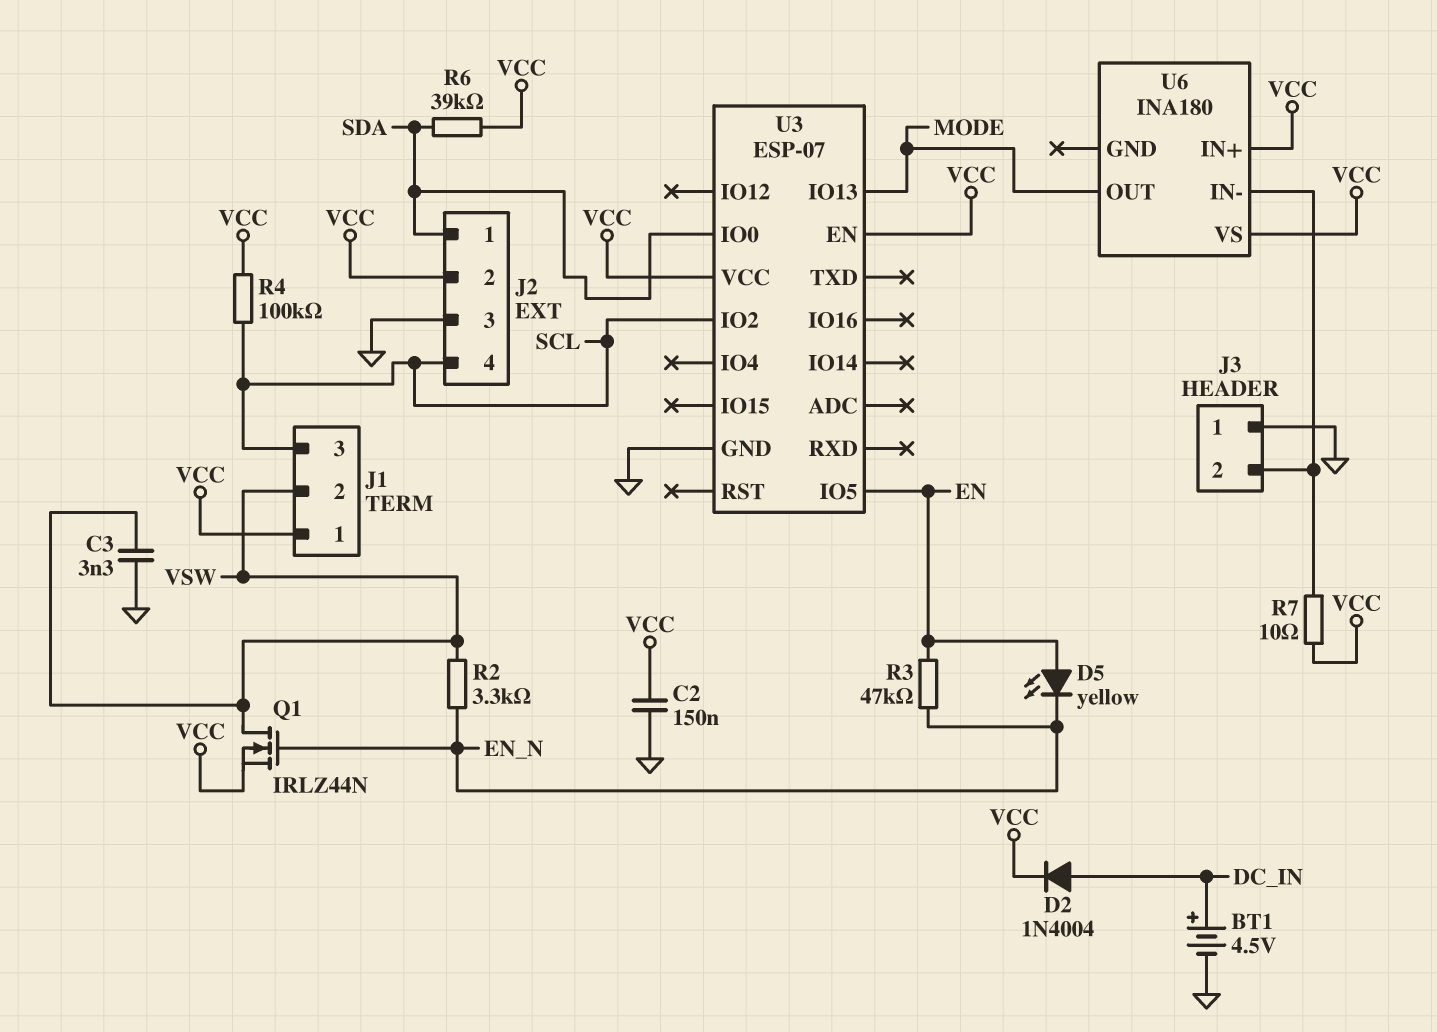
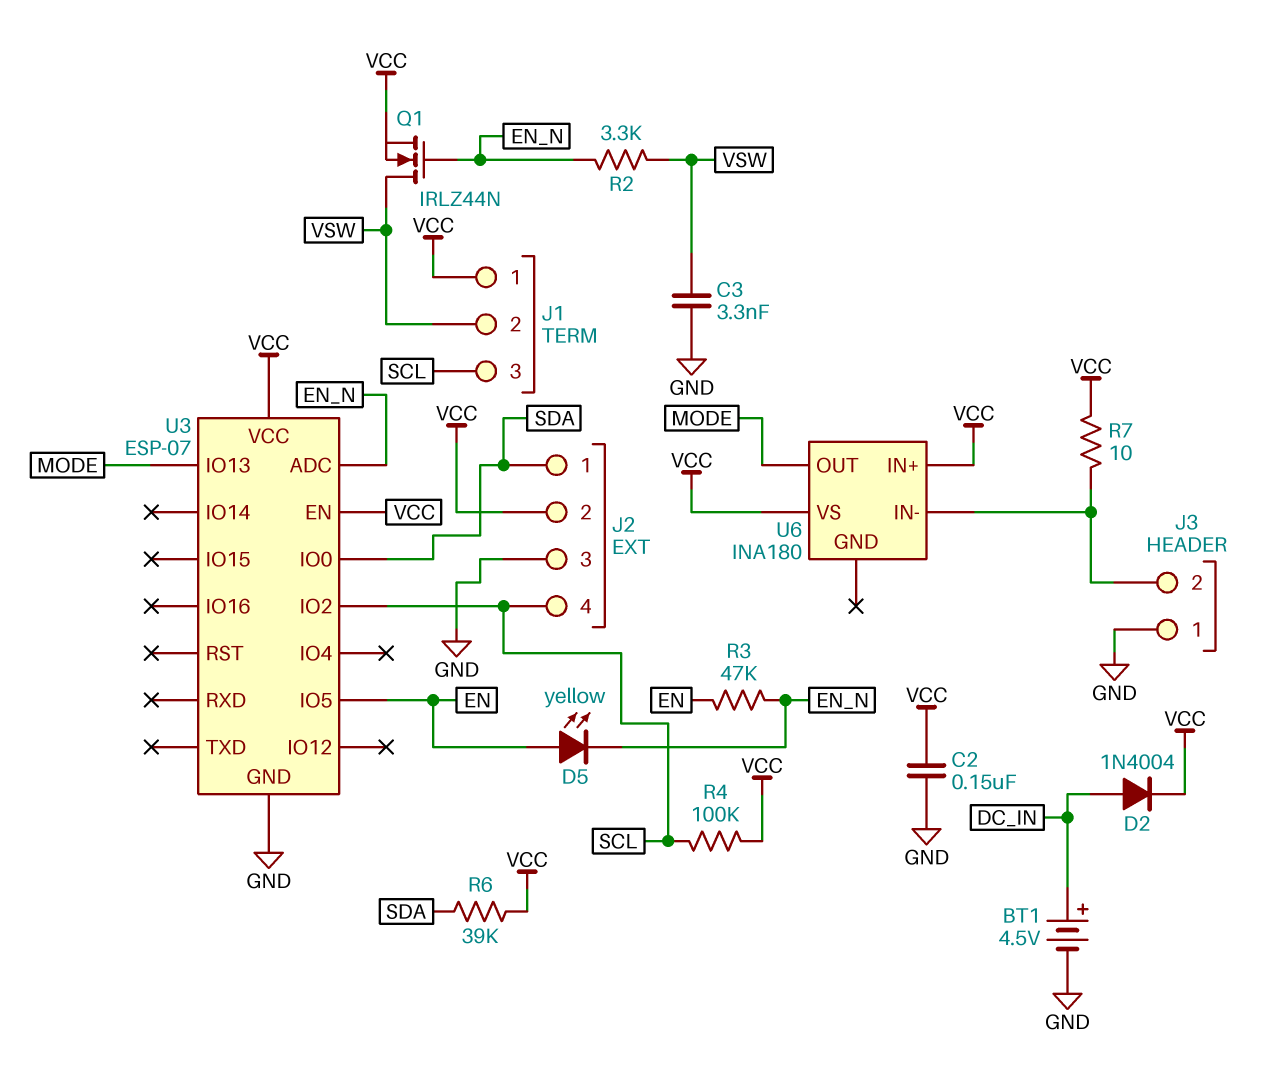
U3 pin ADC: none -> EN_N

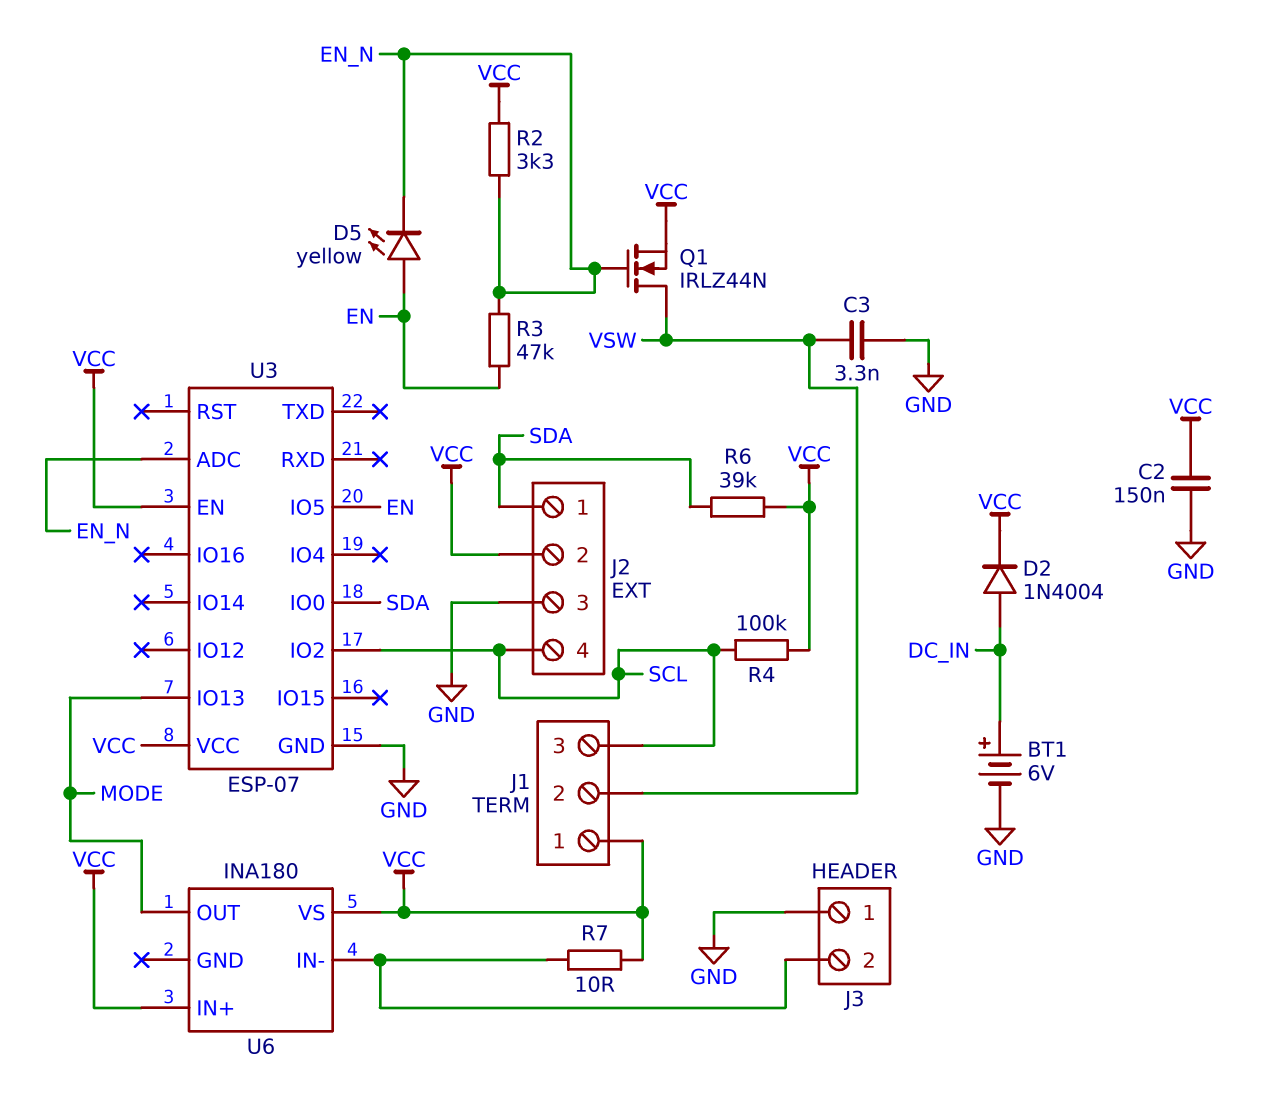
BT1: 4.5V (plus DC_IN, minus GND) -> 6V (plus DC_IN, minus GND)
R2: 3.3k (EN_N, VSW) -> 3.3k (EN_N, VCC)

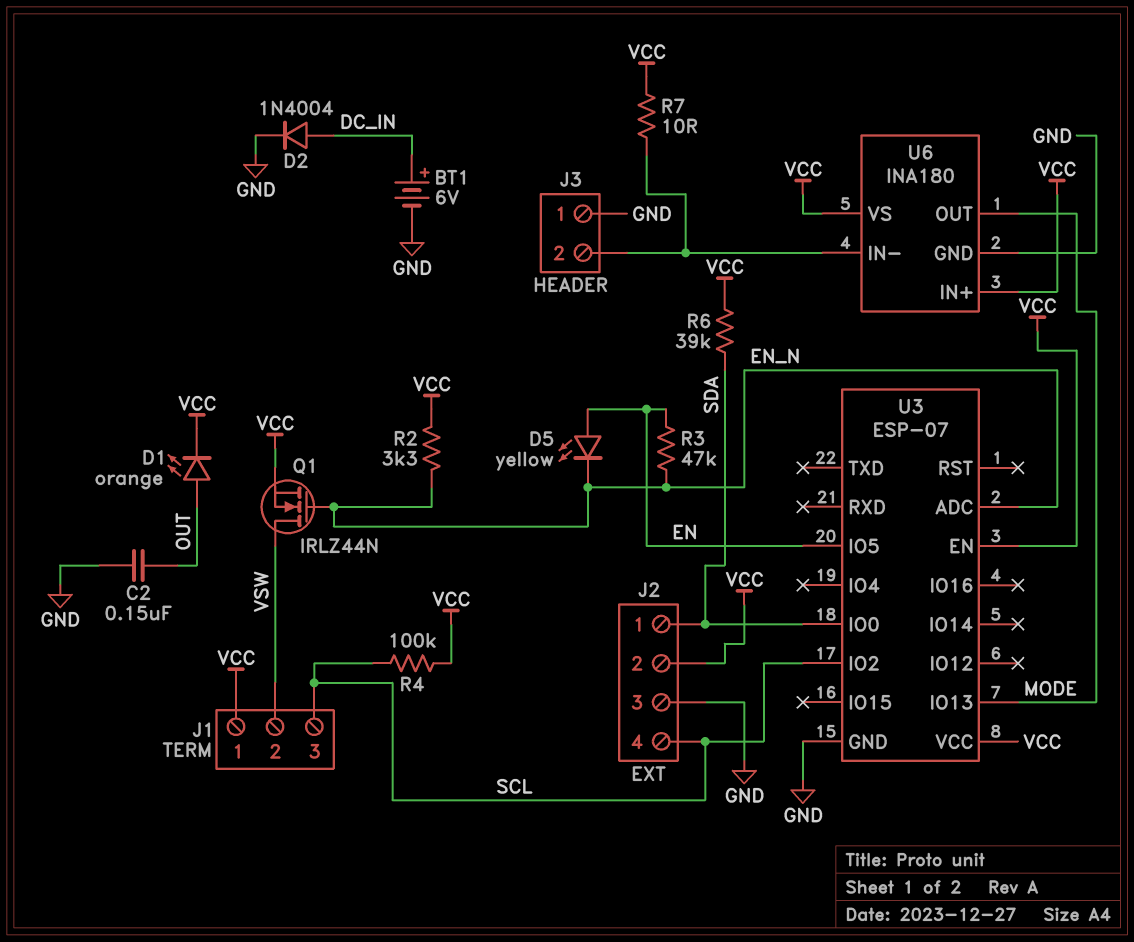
C2: 150nF (GND, VCC) -> 150nF (GND, OUT)
C3: 3.3nF (GND, VSW) -> none
D1: none -> LED orange (A OUT, K VCC)
D2: diode 1N4004 (A DC_IN, K VCC) -> diode 1N4004 (A DC_IN, K GND)
U6 pin GND: none -> GND

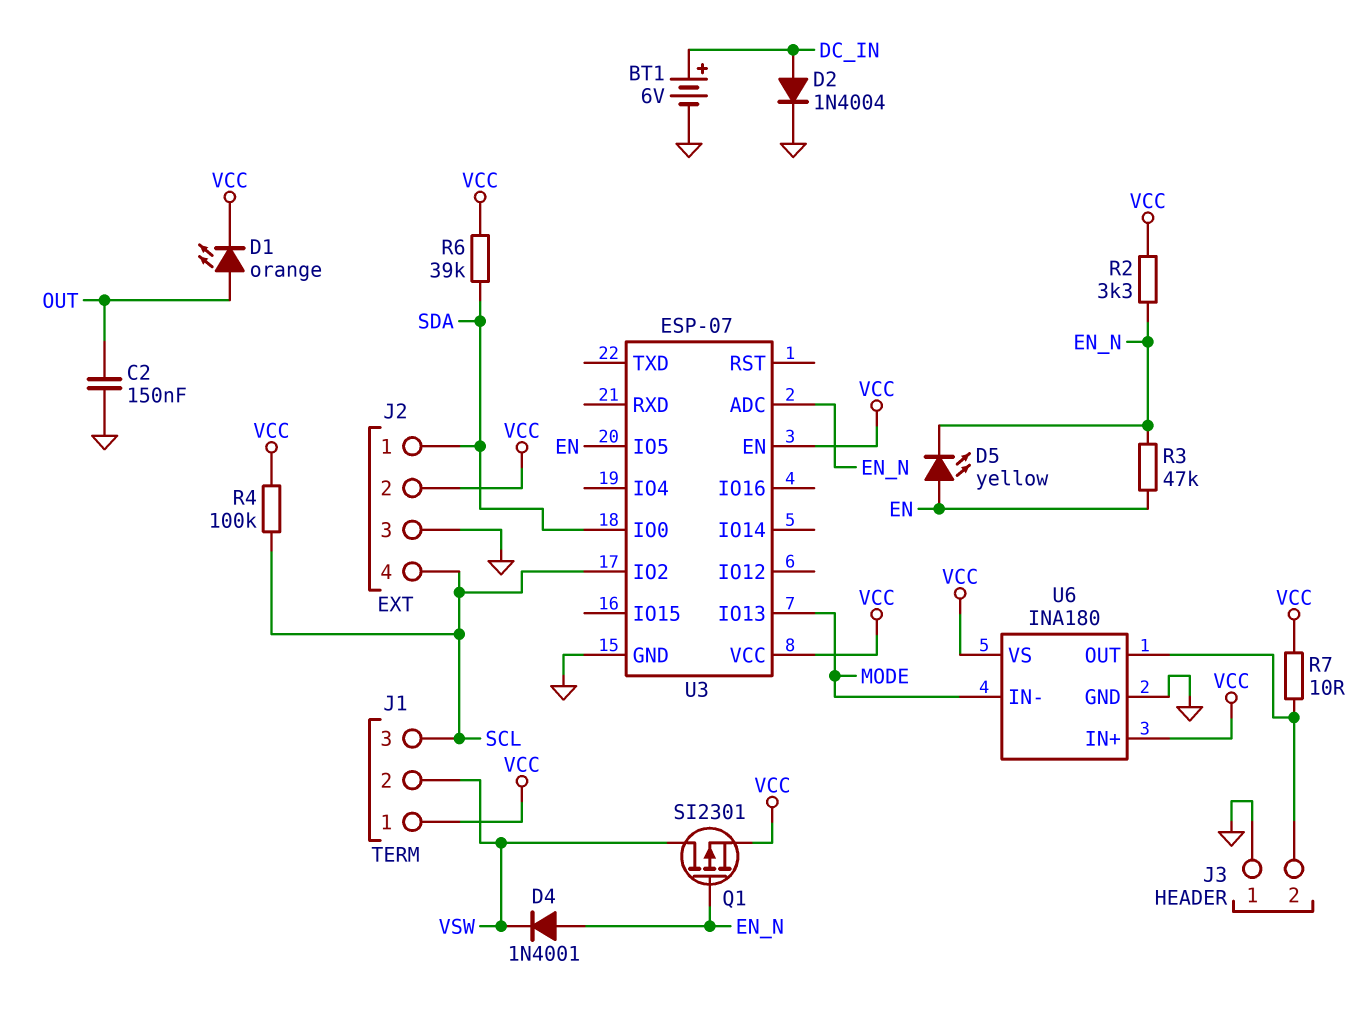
D4: none -> diode 1N4001 (A EN_N, K VSW)
Q1: NMOS IRLZ44N (G EN_N, D VSW, S VCC) -> PMOS SI2301 (G EN_N, D VSW, S VCC)
U6 pin IN-: J3/2 -> MODE
U6 pin OUT: MODE -> J3/2

